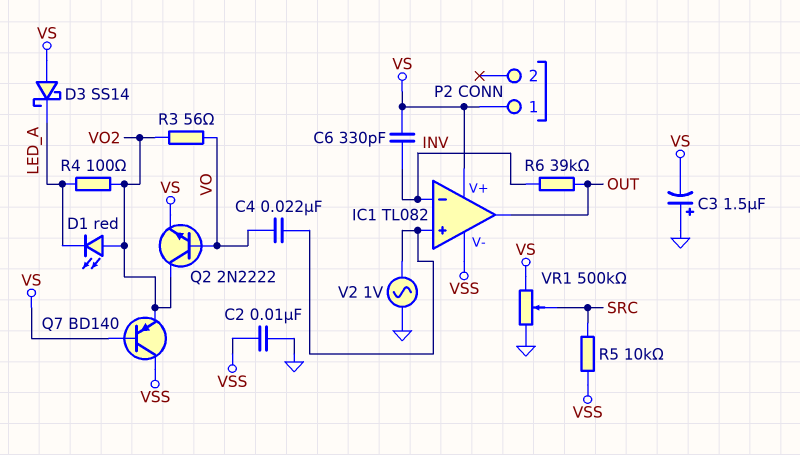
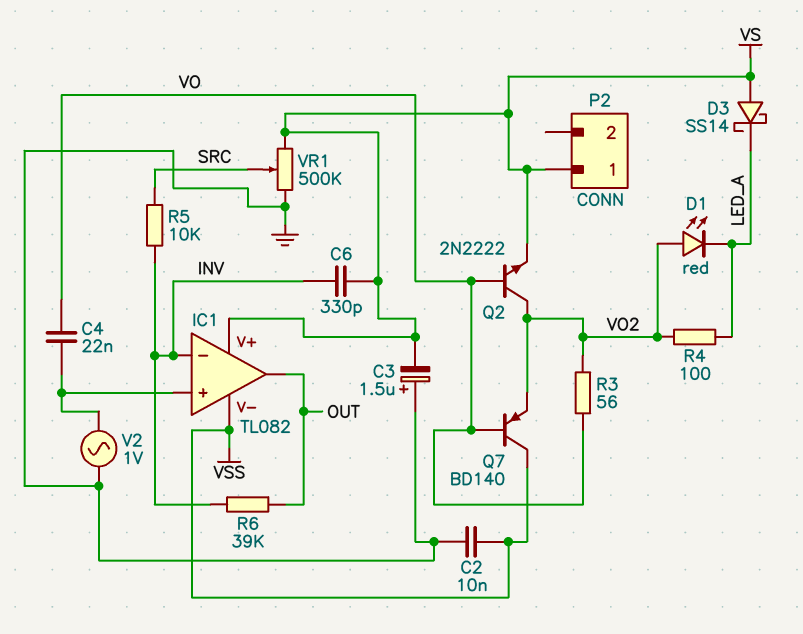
Q7: PNP BD140 (B VS, C VSS, E VO2) -> PNP BD140 (B VO, C VSS, E VO2)
R5: 10k (SRC, VSS) -> 10k (INV, SRC)

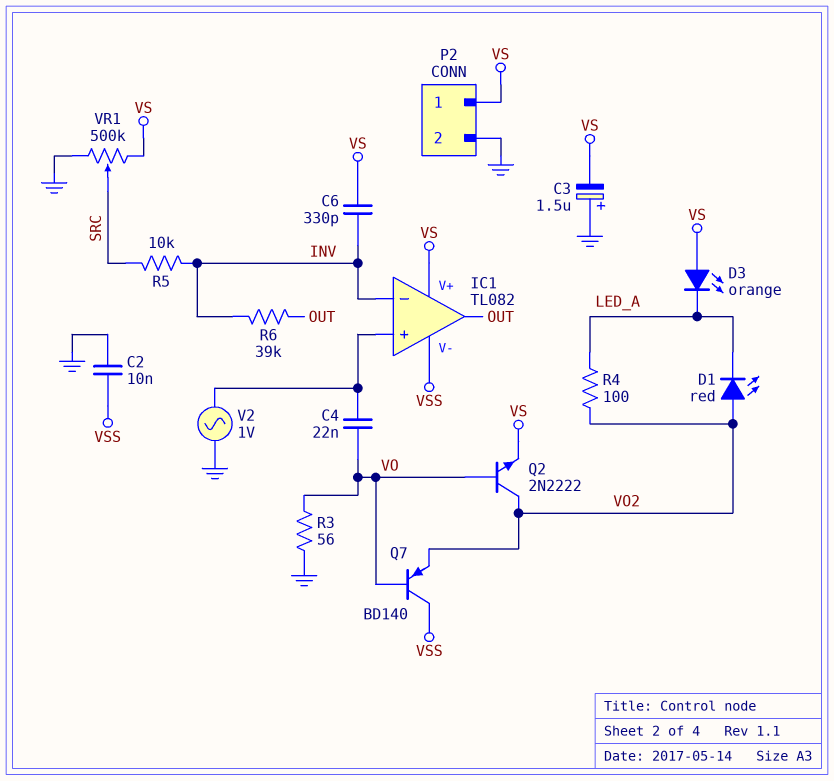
D3: schottky SS14 (A VS, K LED_A) -> LED orange (A VS, K LED_A)
P2 pin 2: none -> GND
R3: 56 (VO, VO2) -> 56 (GND, VO)

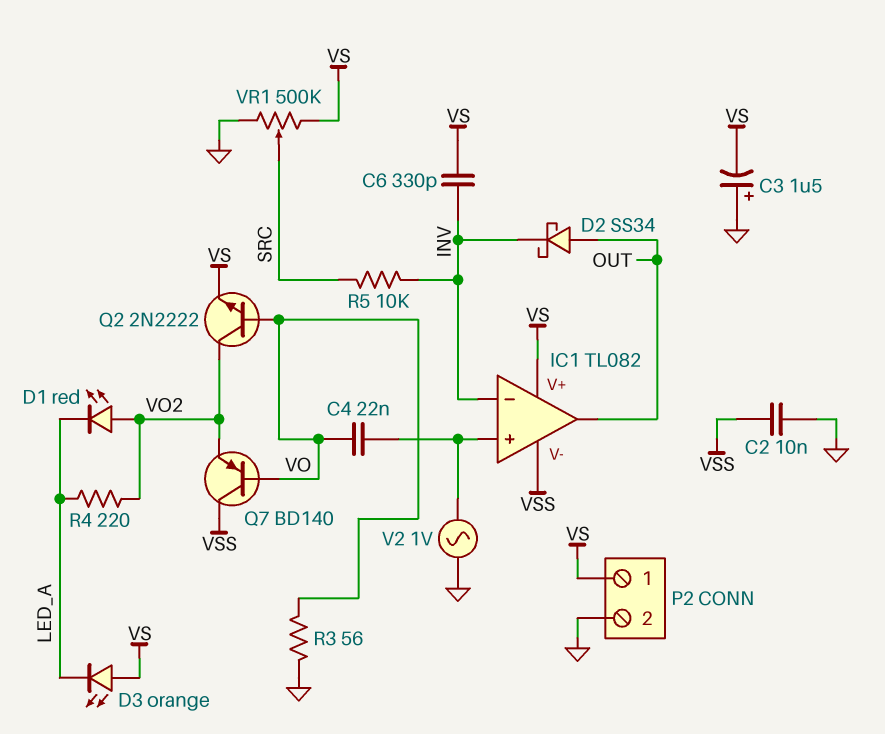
D2: none -> schottky SS34 (A OUT, K INV)
R4: 100 (LED_A, VO2) -> 220 (LED_A, VO2)
R6: 39k (INV, OUT) -> none

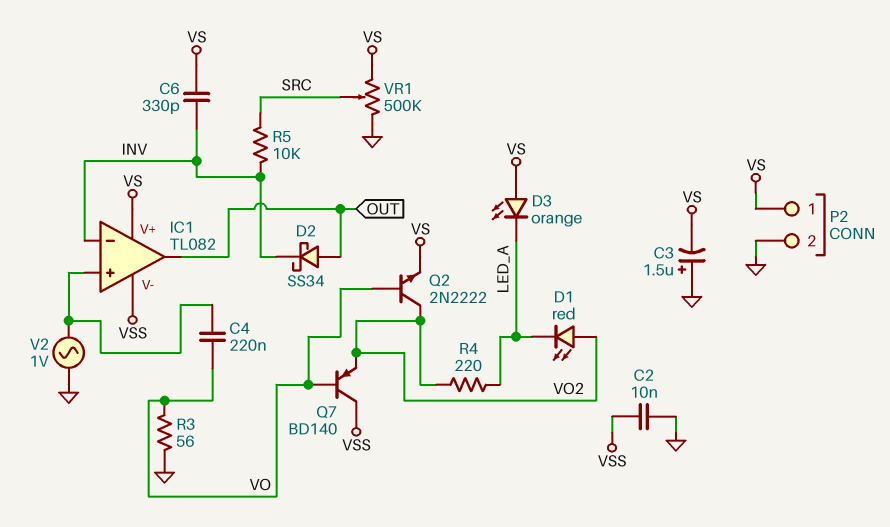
C4: 22nF (IC1/in+, VO) -> 220nF (IC1/in+, VO)

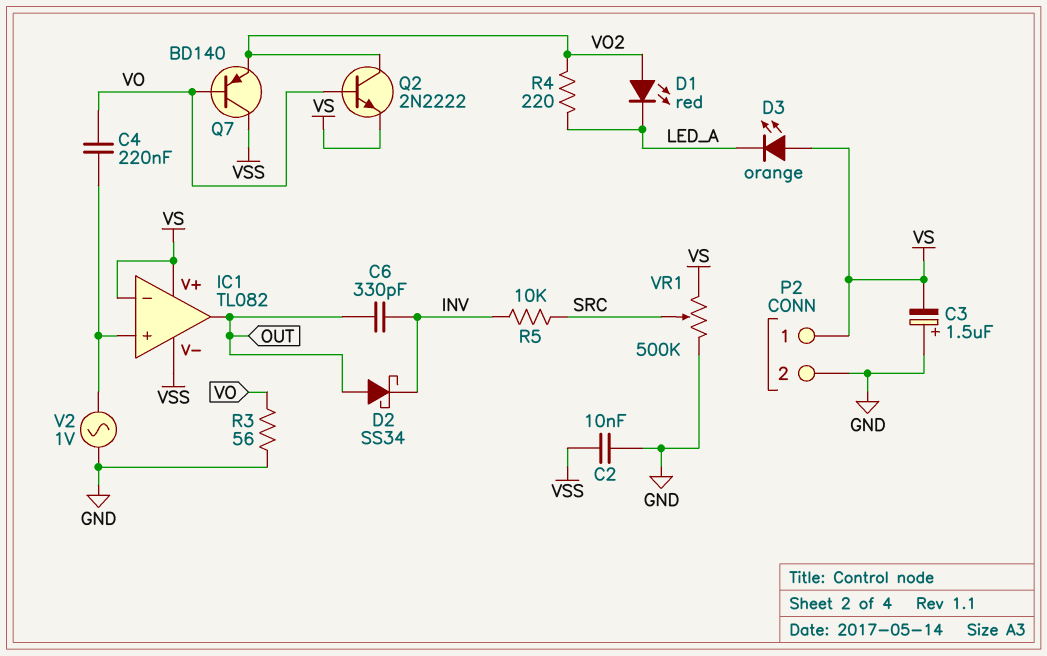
C6: 330pF (INV, VS) -> 330pF (INV, OUT)
IC1 pin in-: INV -> VS

